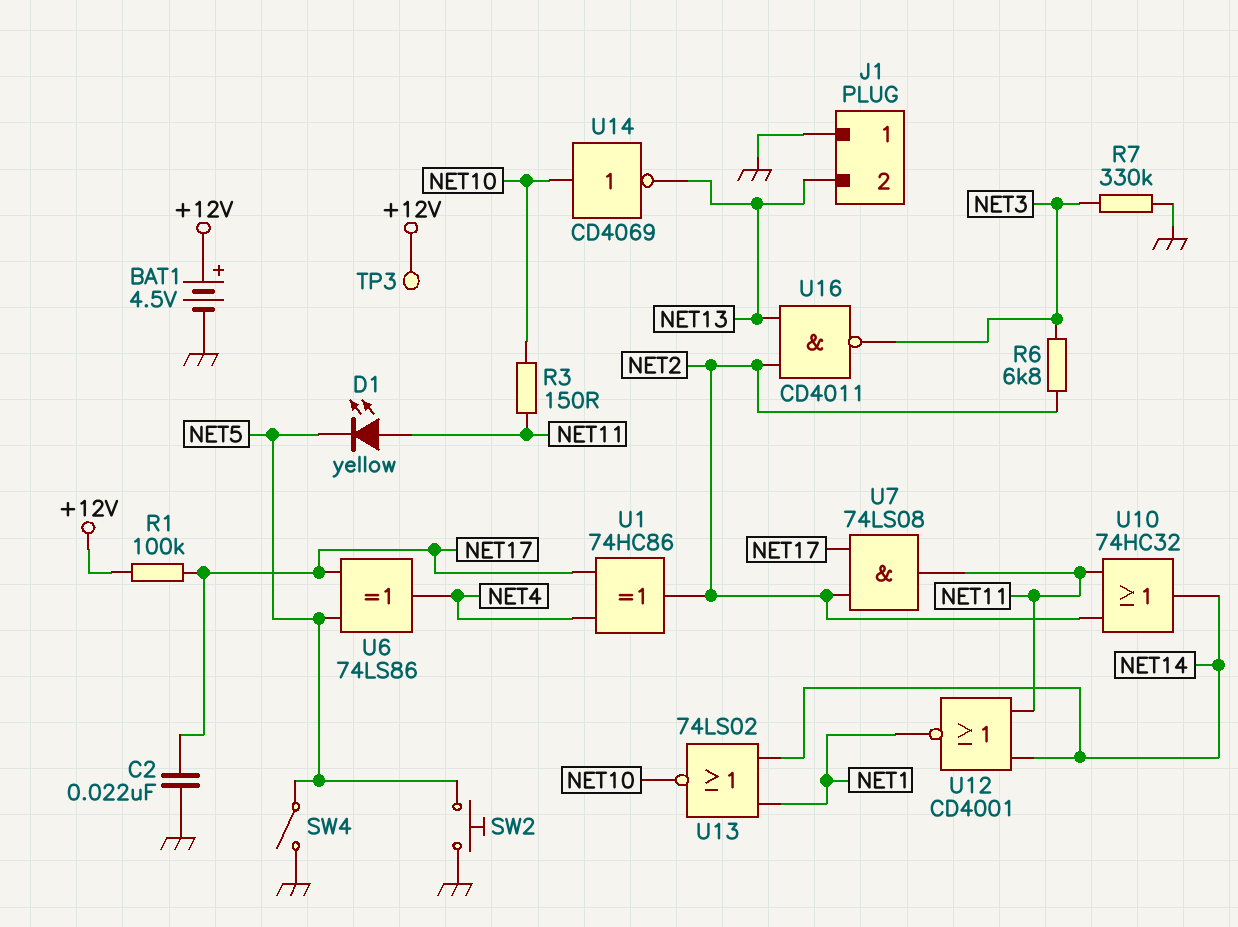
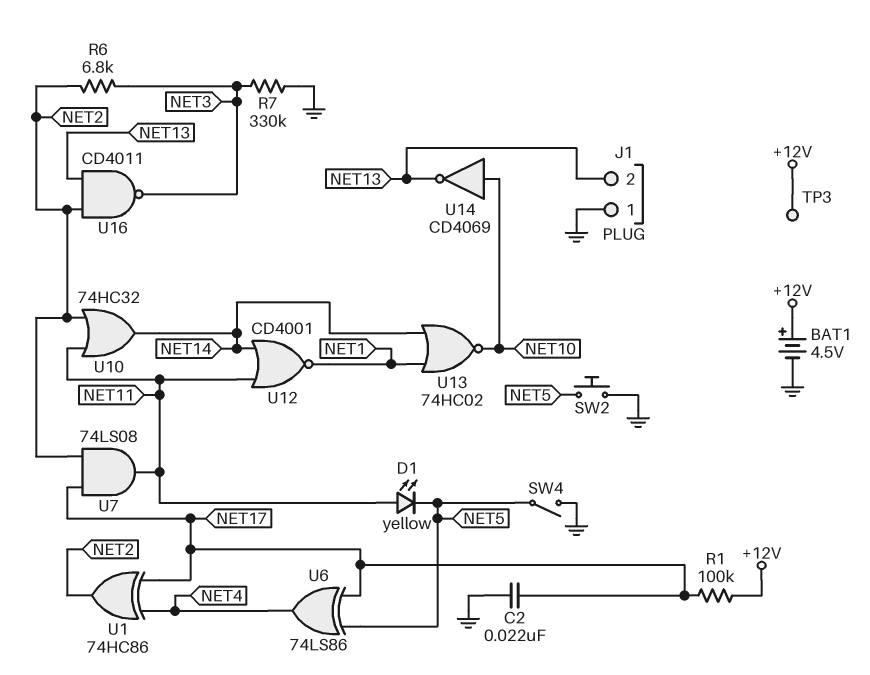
R3: 150 (NET10, NET11) -> none
U13: NOR 74LS02 (in NET1, in NET14, out NET10) -> NOR 74HC02 (in NET1, in NET14, out NET10)

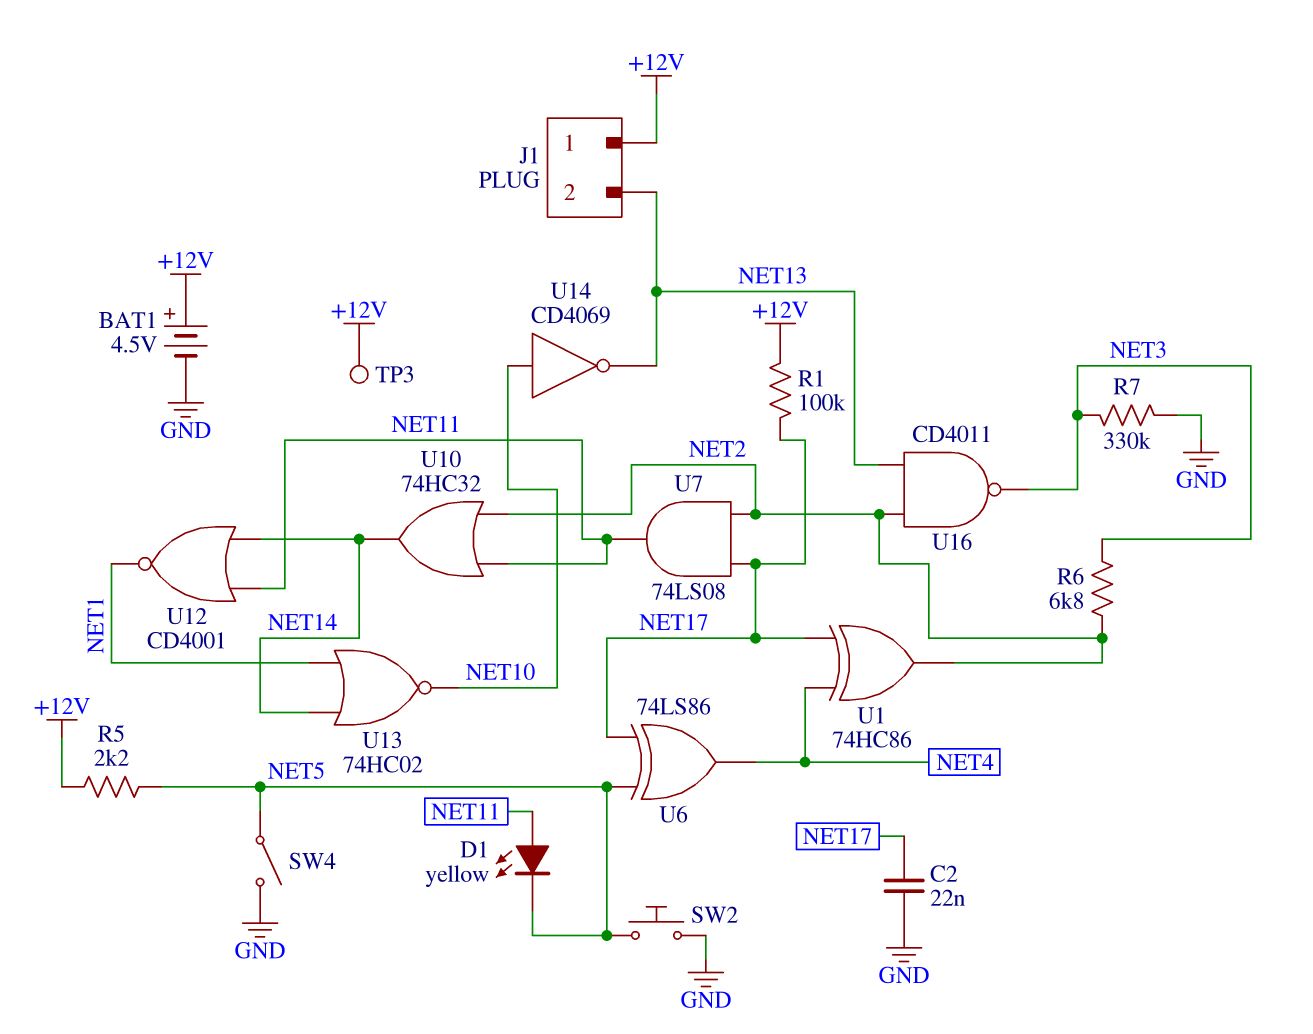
J1 pin 1: GND -> +12V
R5: none -> 2.2k (+12V, NET5)

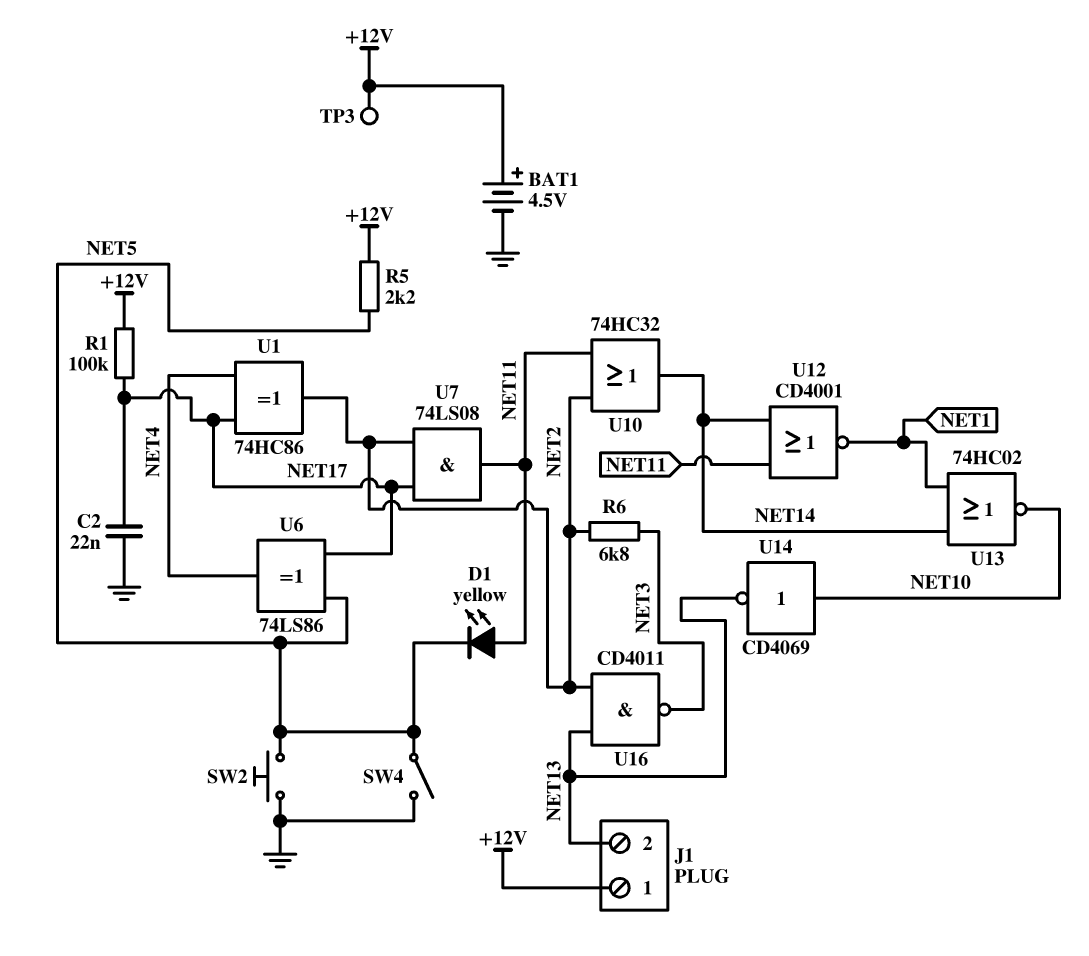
R7: 330k (GND, NET3) -> none

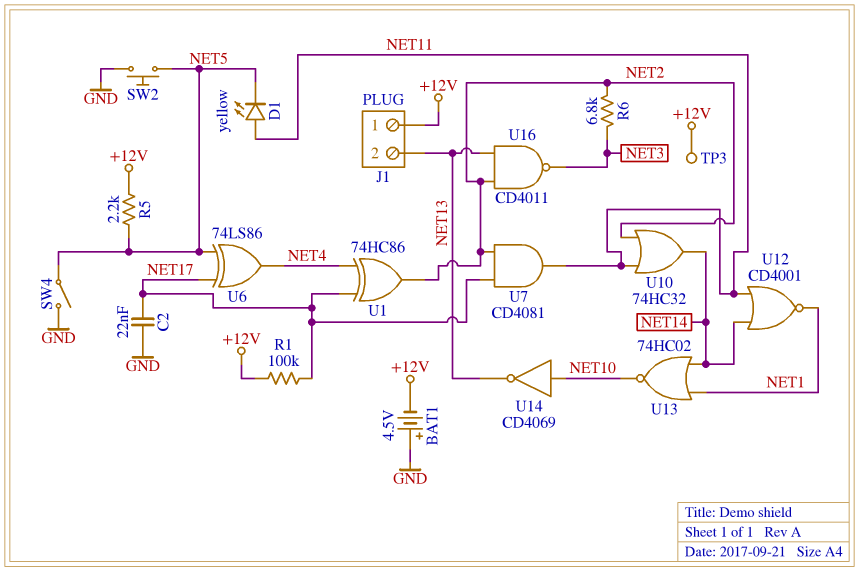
BAT1: 4.5V (plus +12V, minus GND) -> 4.5V (plus GND, minus +12V)
U7: AND 74LS08 (in NET2, in NET17, out NET11) -> AND CD4081 (in NET2, in NET17, out NET11)

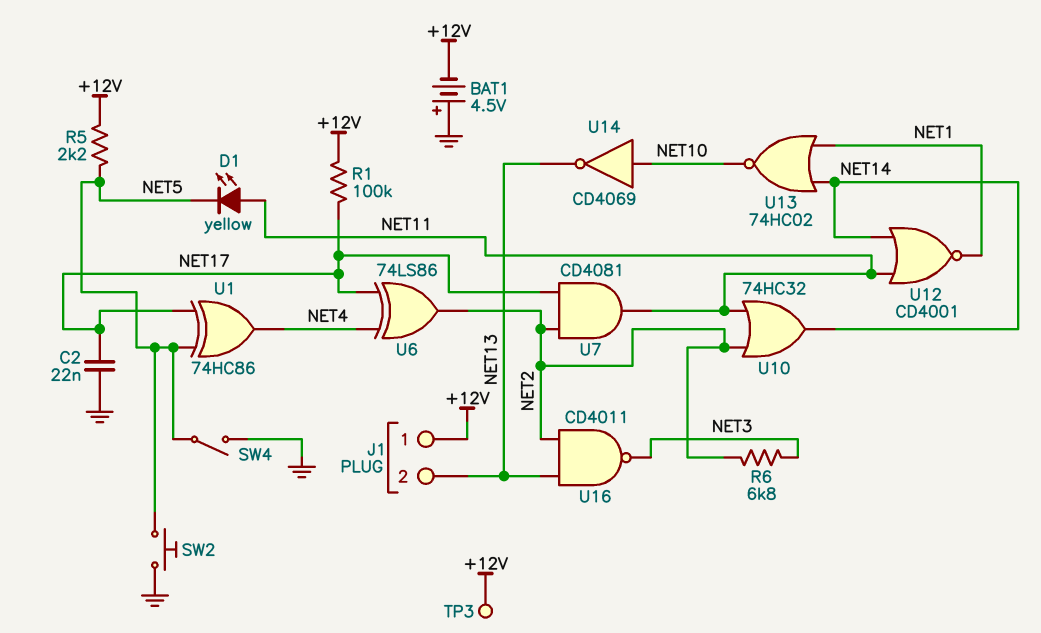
U1: XOR 74HC86 (in NET4, in NET17, out NET2) -> XOR 74HC86 (in NET5, in NET17, out NET4)
U6: XOR 74LS86 (in NET5, in NET17, out NET4) -> XOR 74LS86 (in NET4, in NET17, out NET2)

